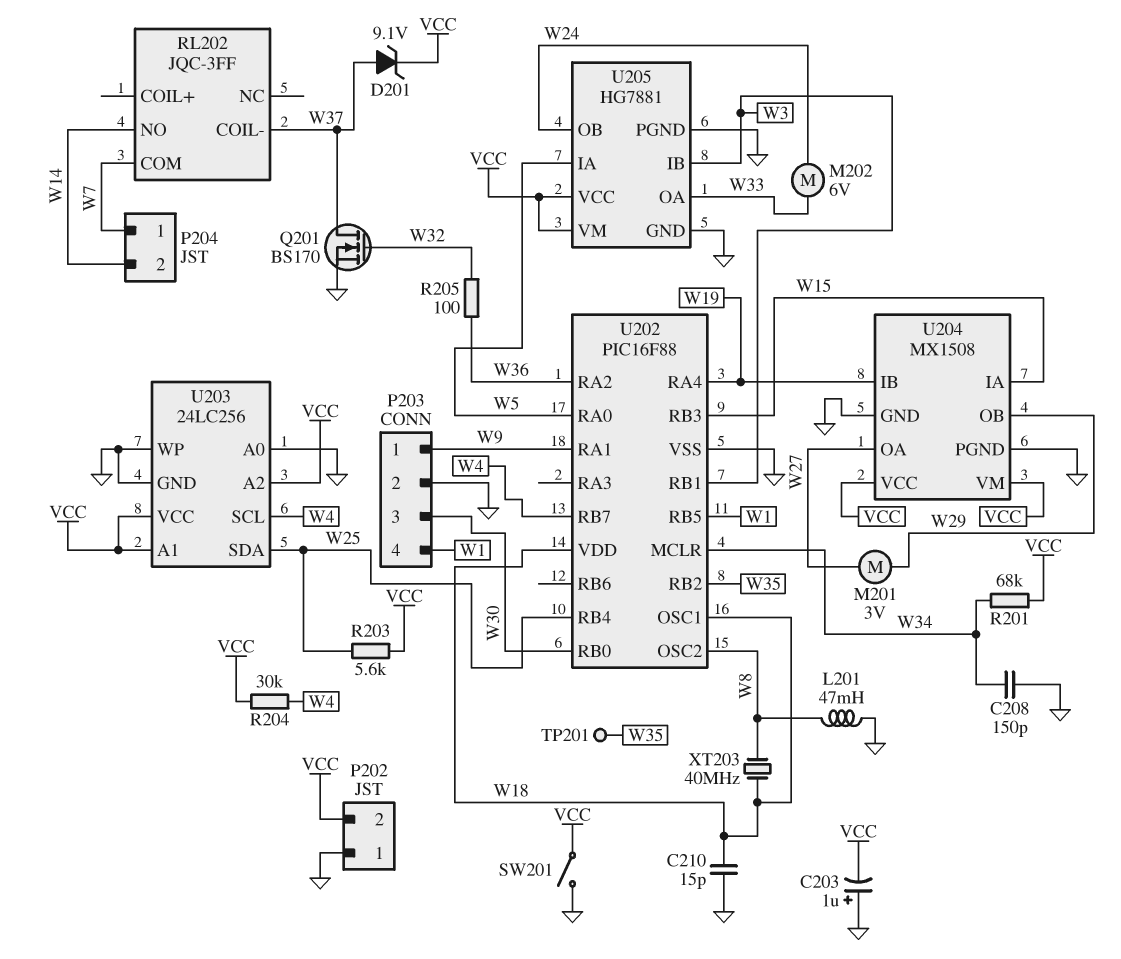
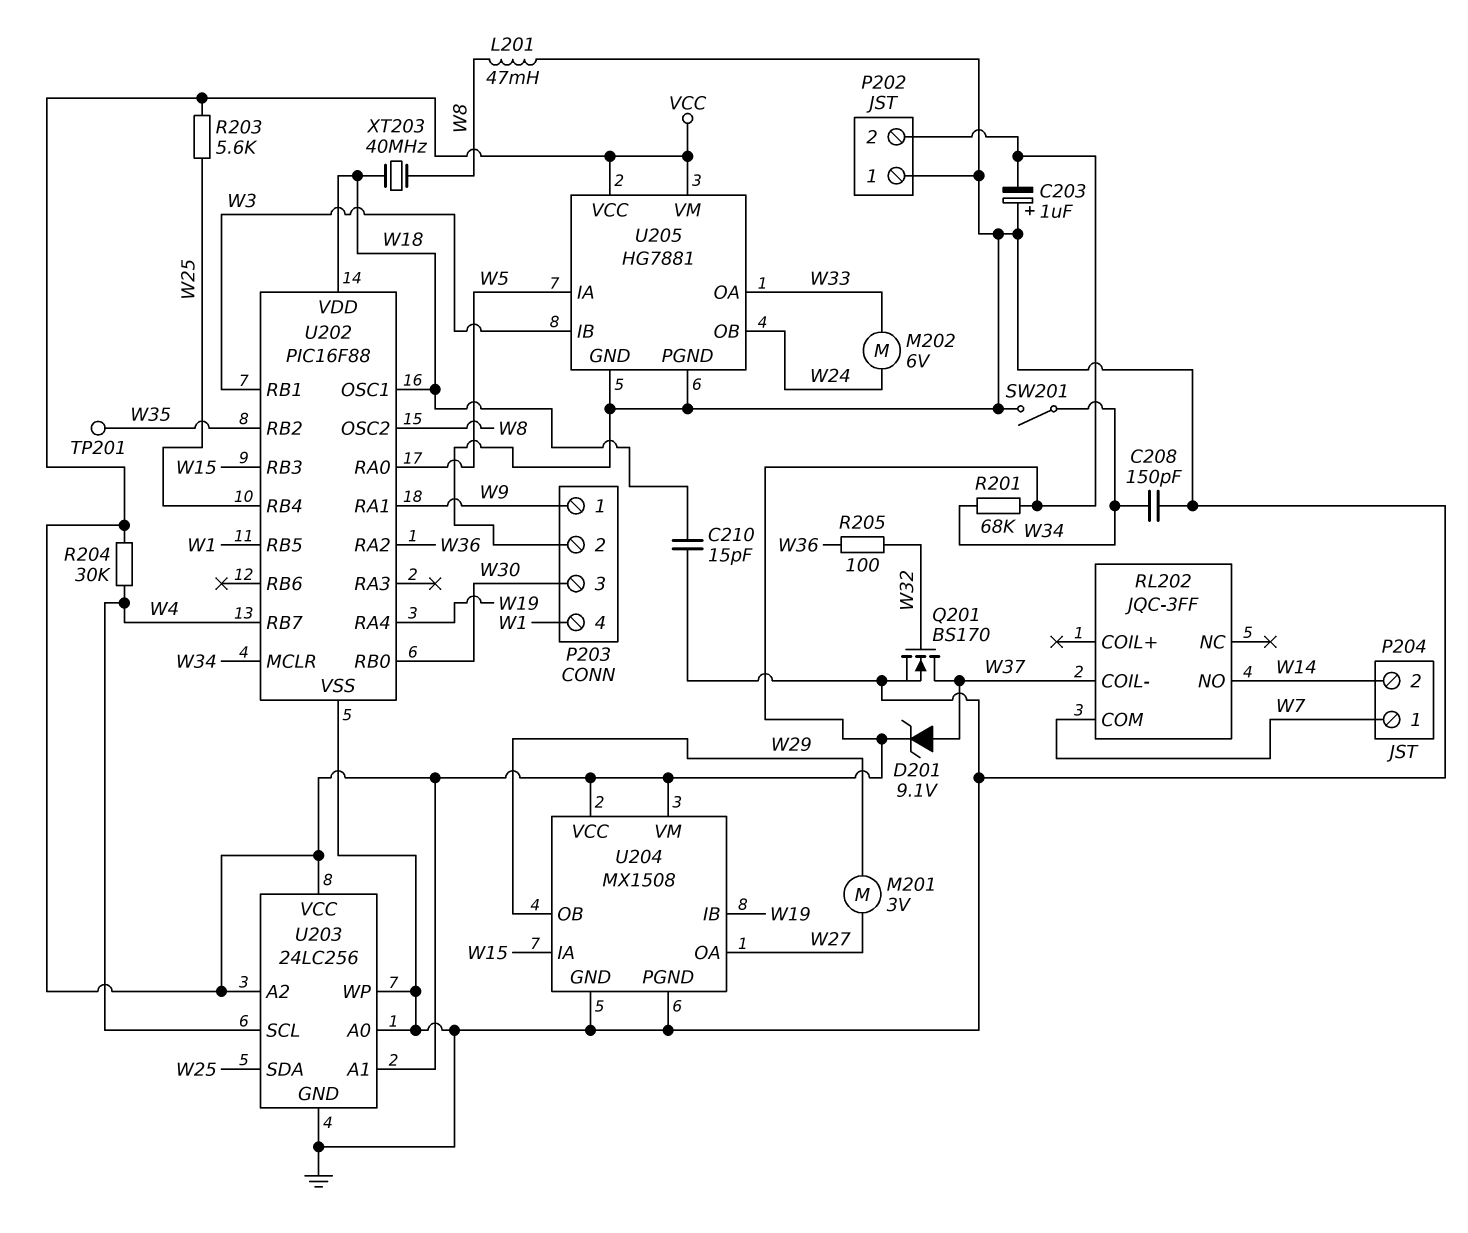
SW201: switch (GND, VCC) -> switch (GND, W34)

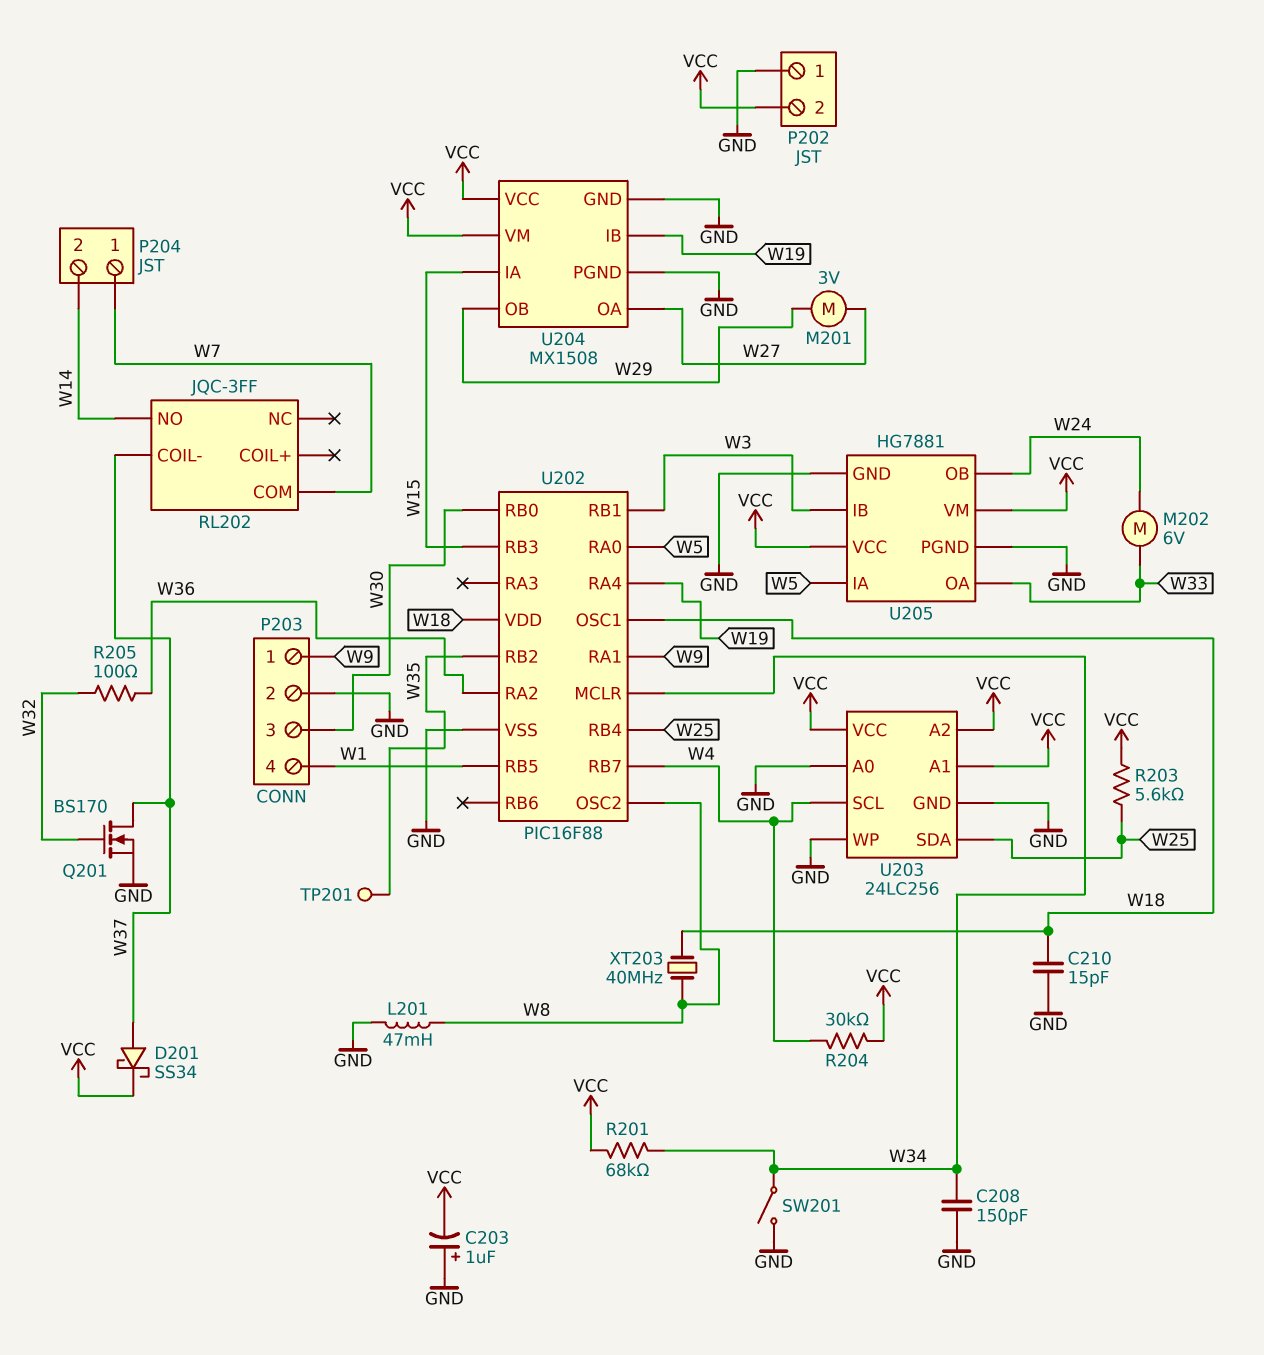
D201: zener 9.1V (A W37, K VCC) -> schottky SS34 (A W37, K VCC)

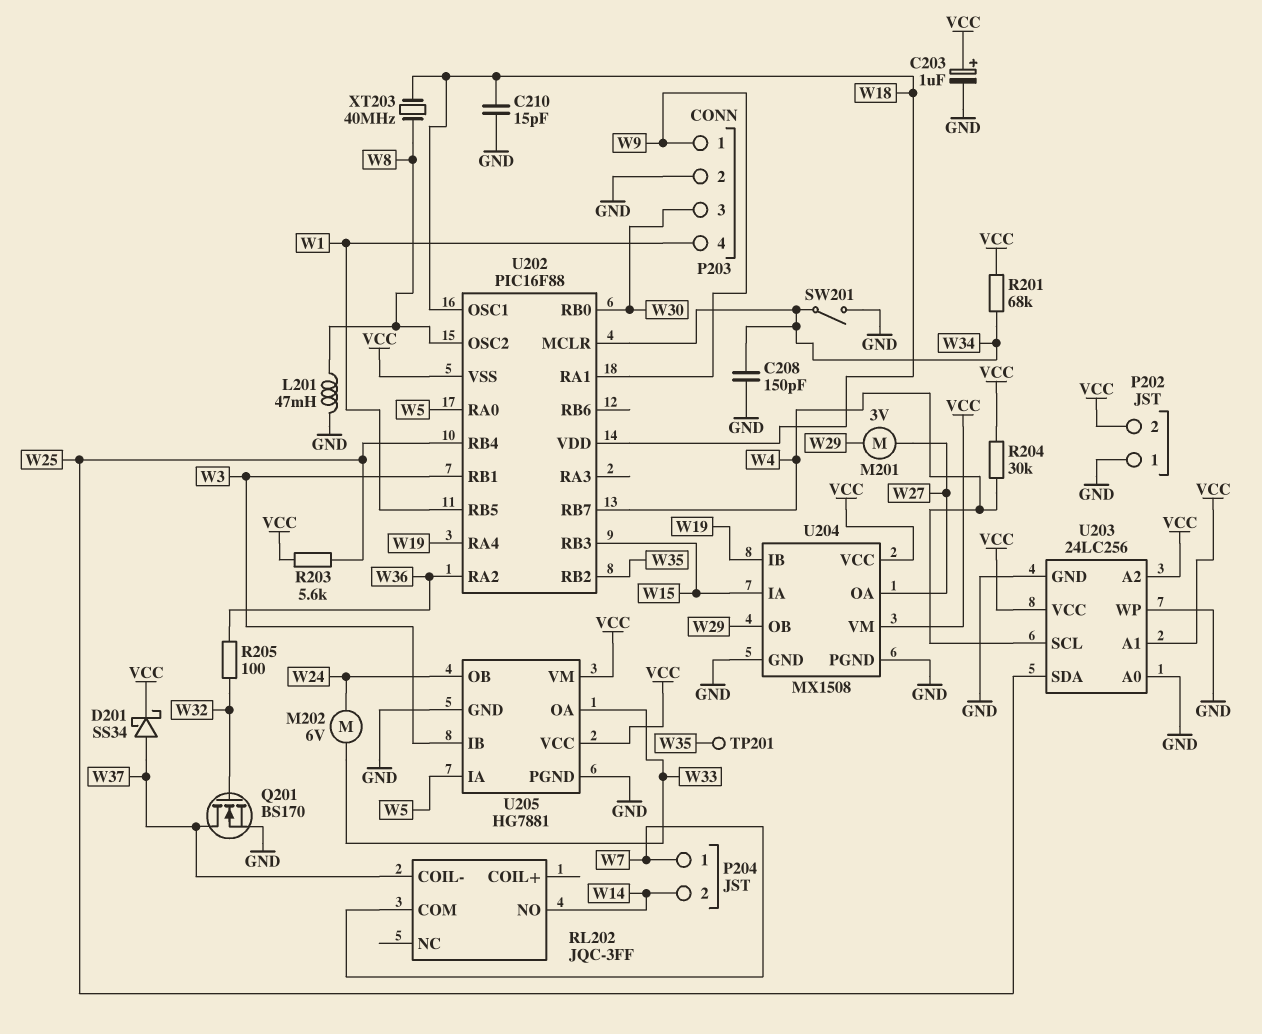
C203: 1uF (plus GND, minus VCC) -> 1uF (plus VCC, minus GND)
U202 pin VSS: GND -> VCC

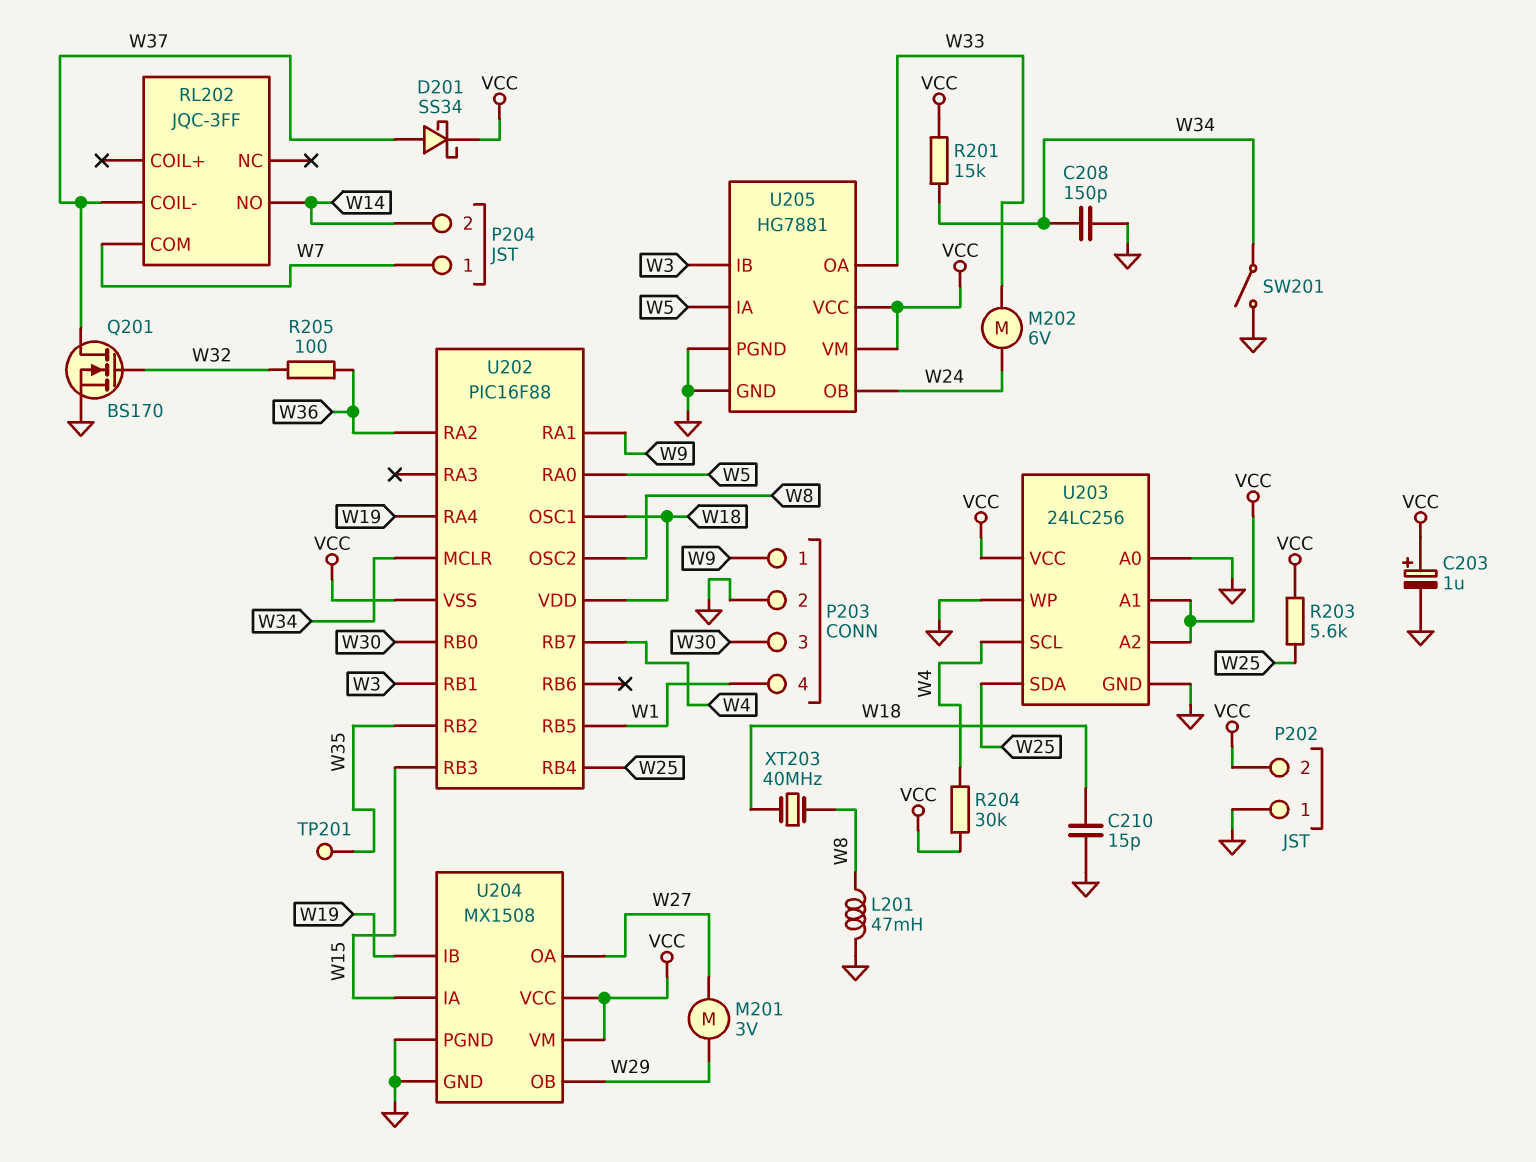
R201: 68k (VCC, W34) -> 15k (VCC, W34)

